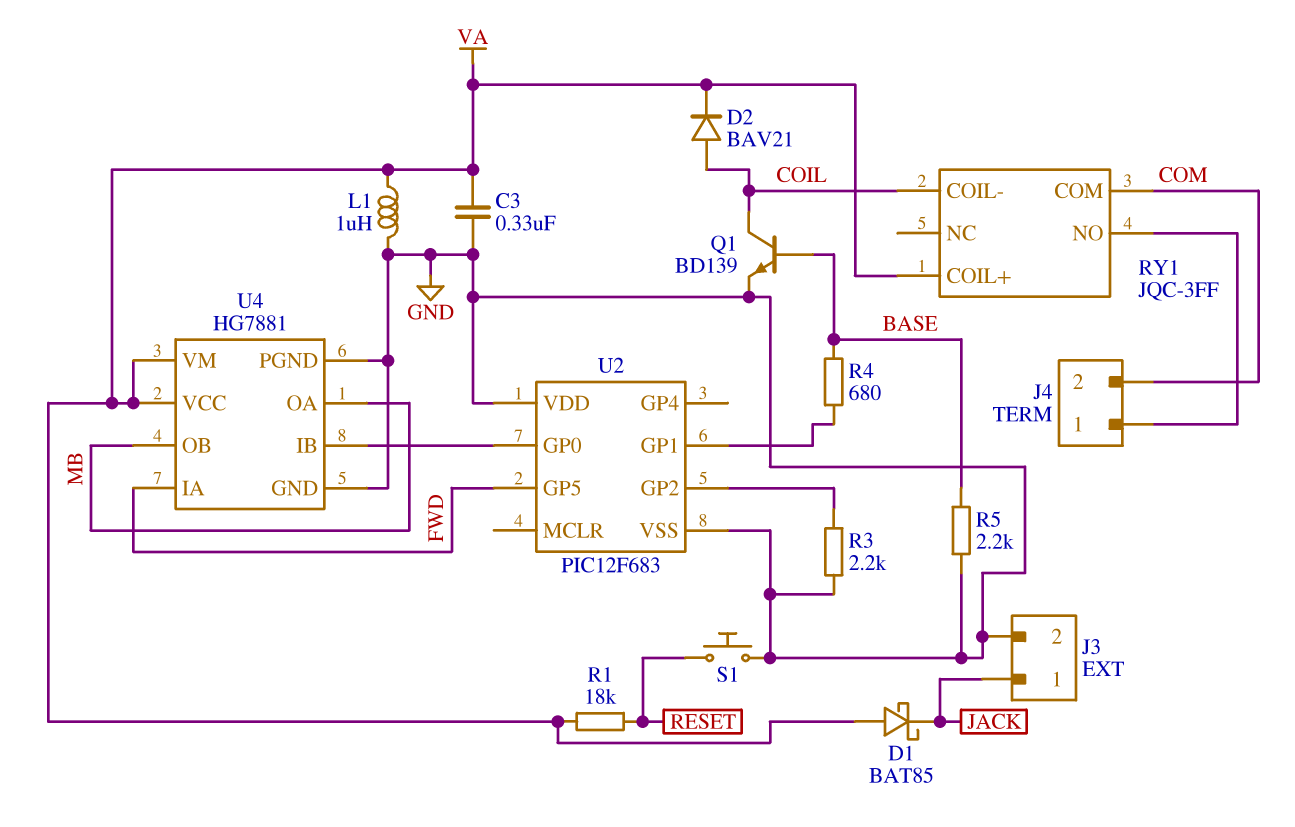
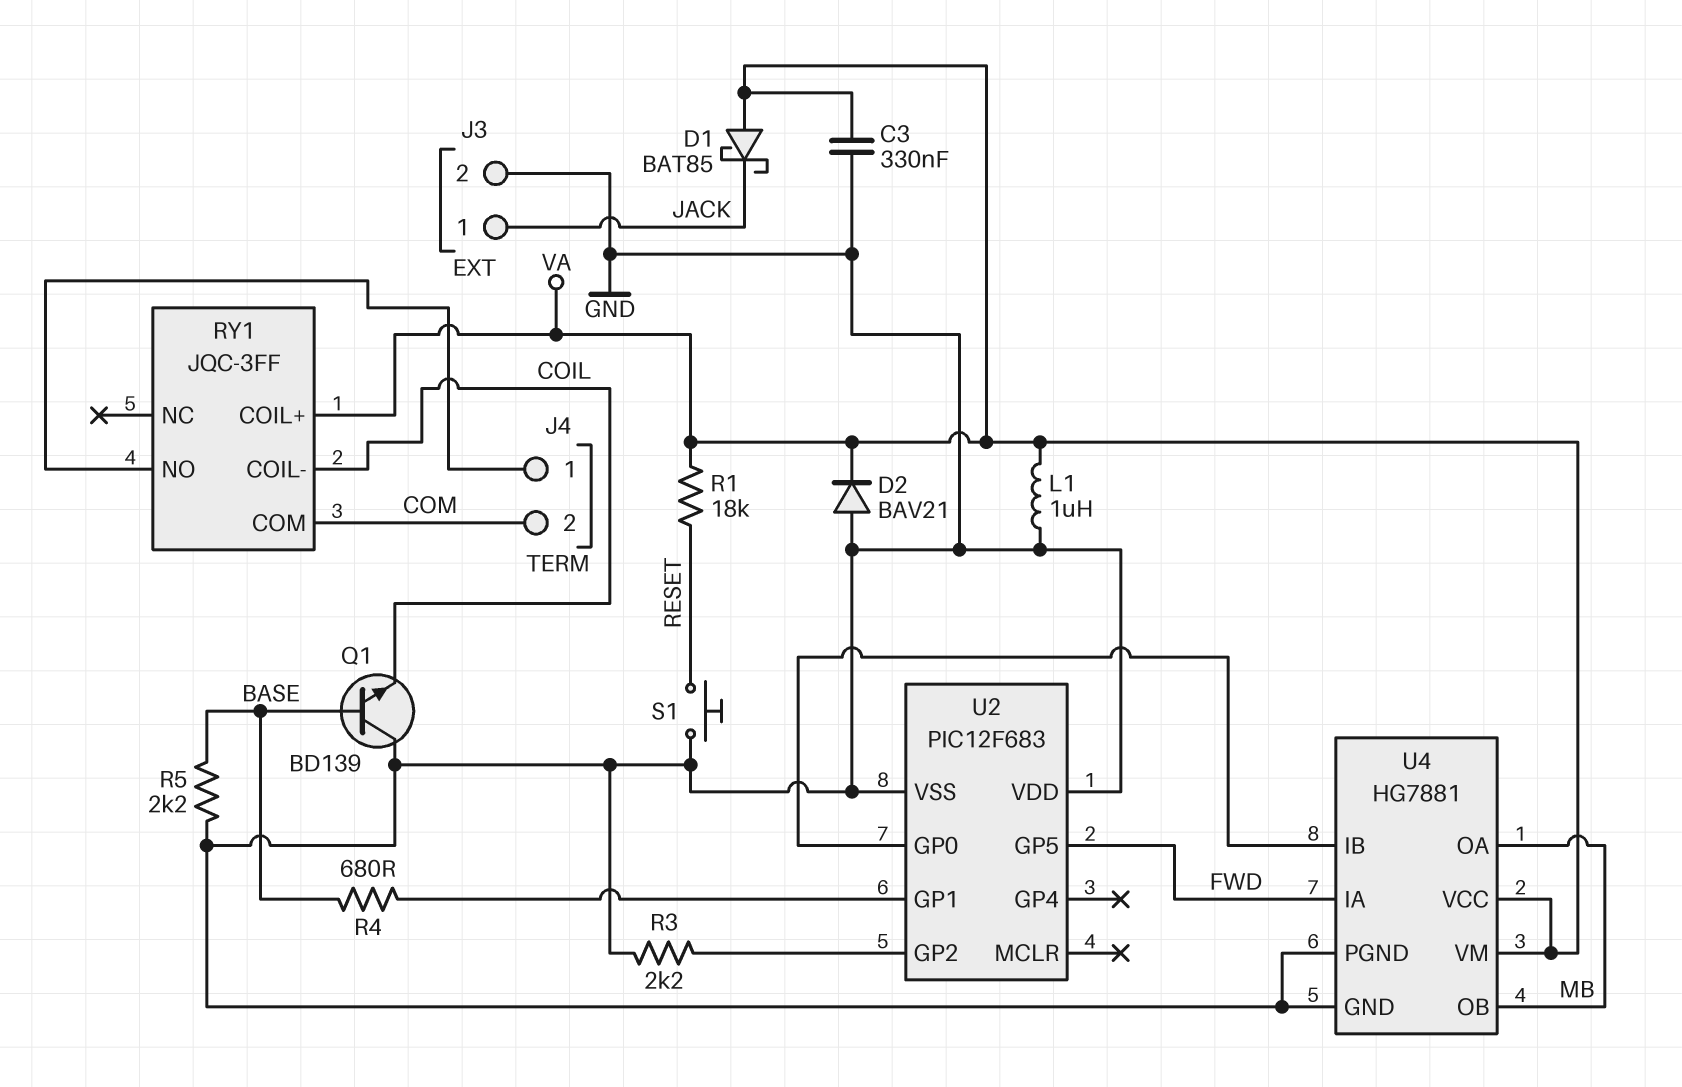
D2: diode BAV21 (A COIL, K VA) -> diode BAV21 (A GND, K VA)
Q1: NPN BD139 (B BASE, C COIL, E GND) -> NPN BD139 (B BASE, C GND, E COIL)

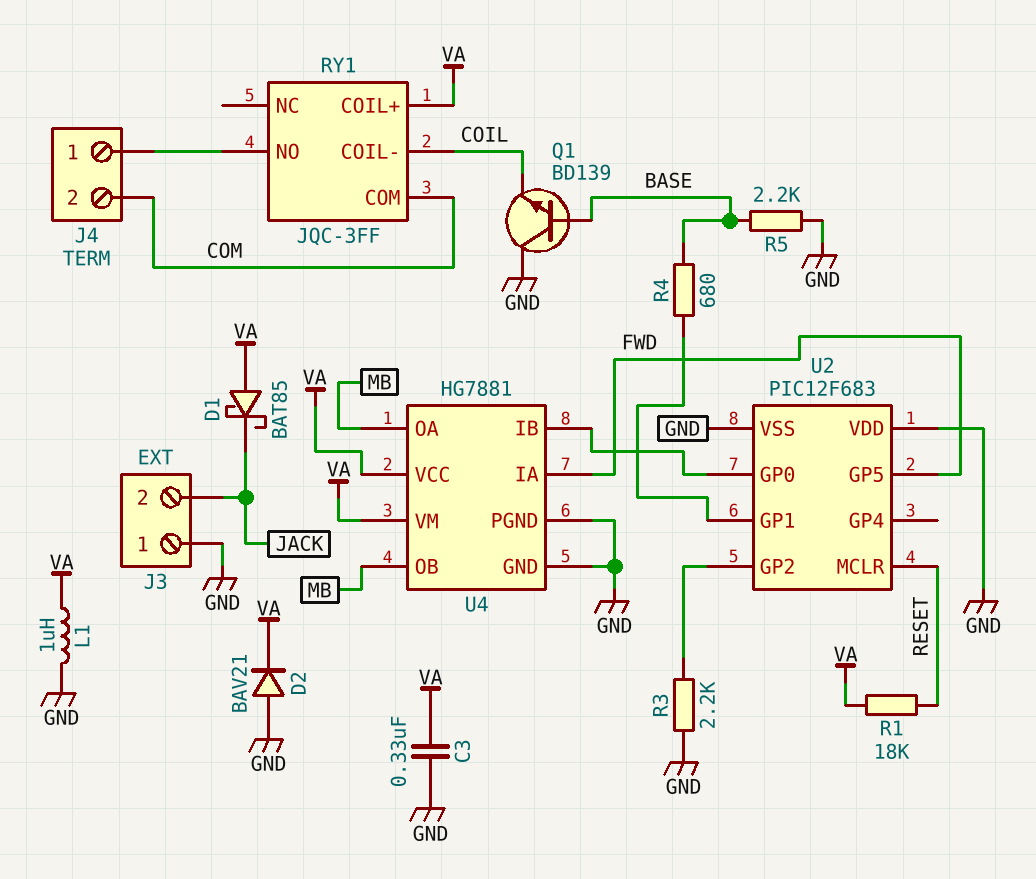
J3 pin 1: JACK -> GND
J3 pin 2: GND -> JACK
S1: button (GND, RESET) -> none
U2 pin MCLR: none -> RESET

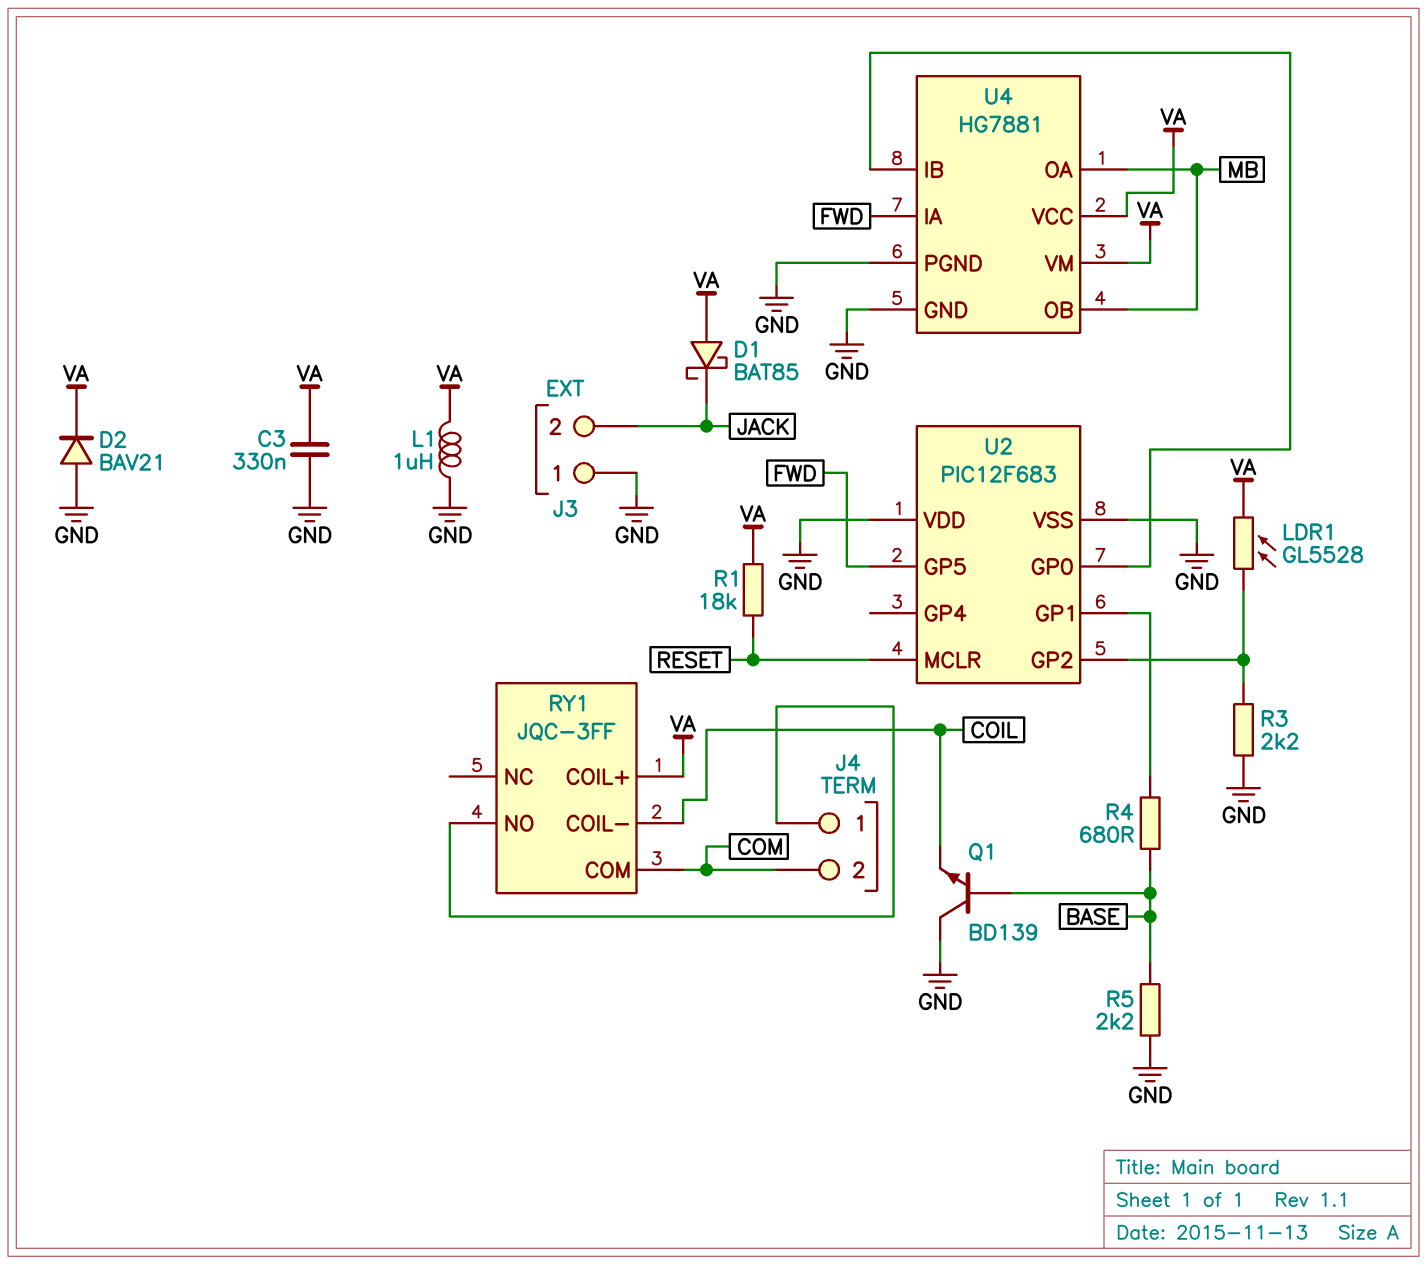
LDR1: none -> GL5528 (U2/GP2, VA)

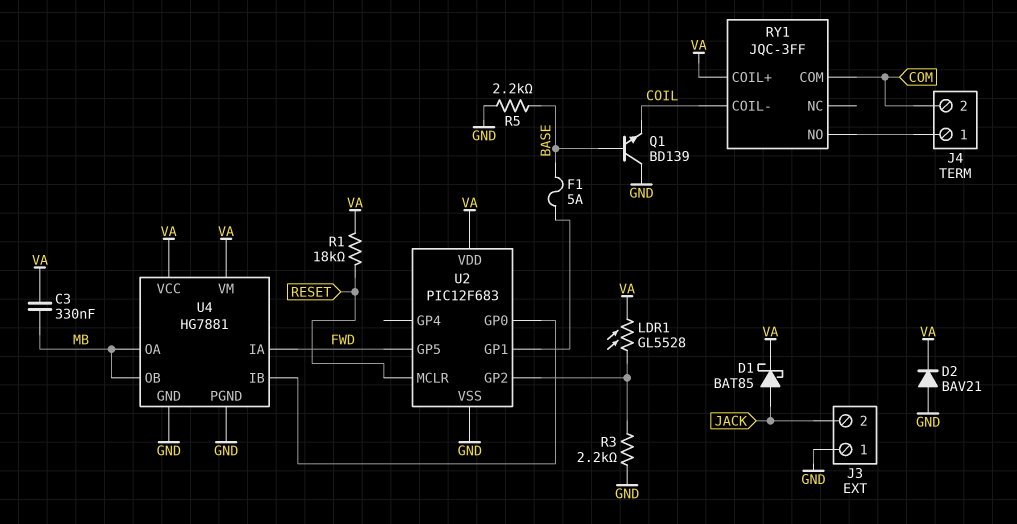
C3: 330nF (GND, VA) -> 330nF (MB, VA)
D1: schottky BAT85 (A VA, K JACK) -> schottky BAT85 (A JACK, K VA)
F1: none -> 5A (BASE, U2/GP1)
L1: 1uH (GND, VA) -> none
R4: 680 (BASE, U2/GP1) -> none
U2 pin VDD: GND -> VA

